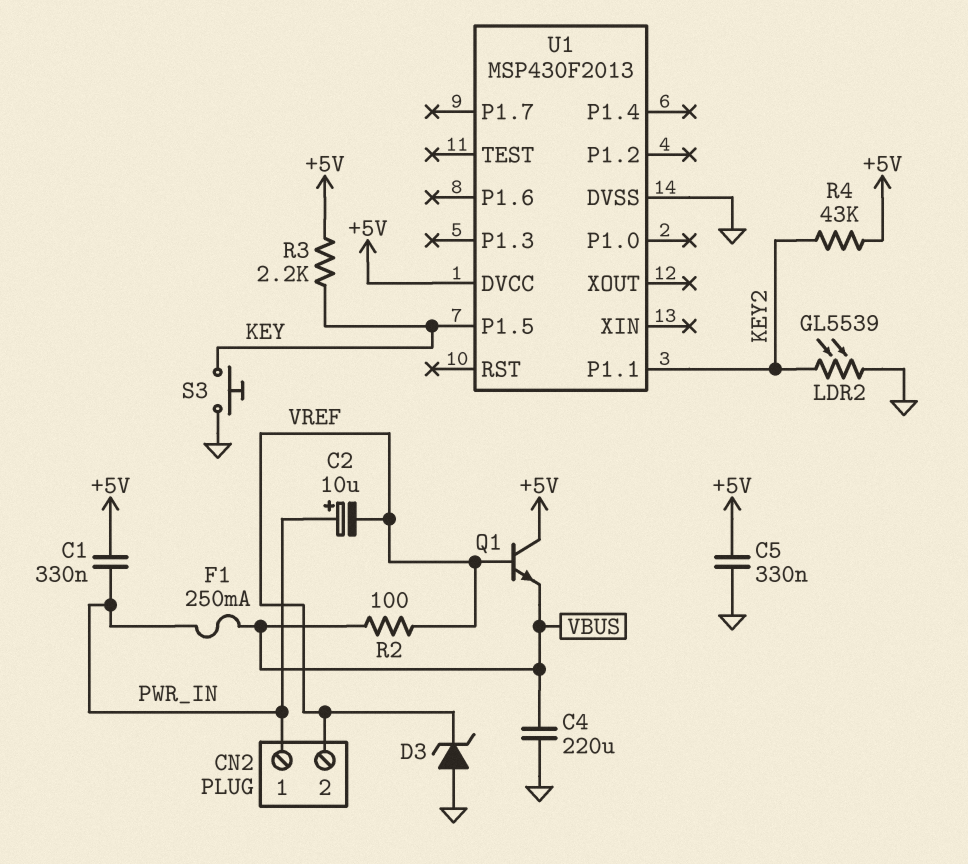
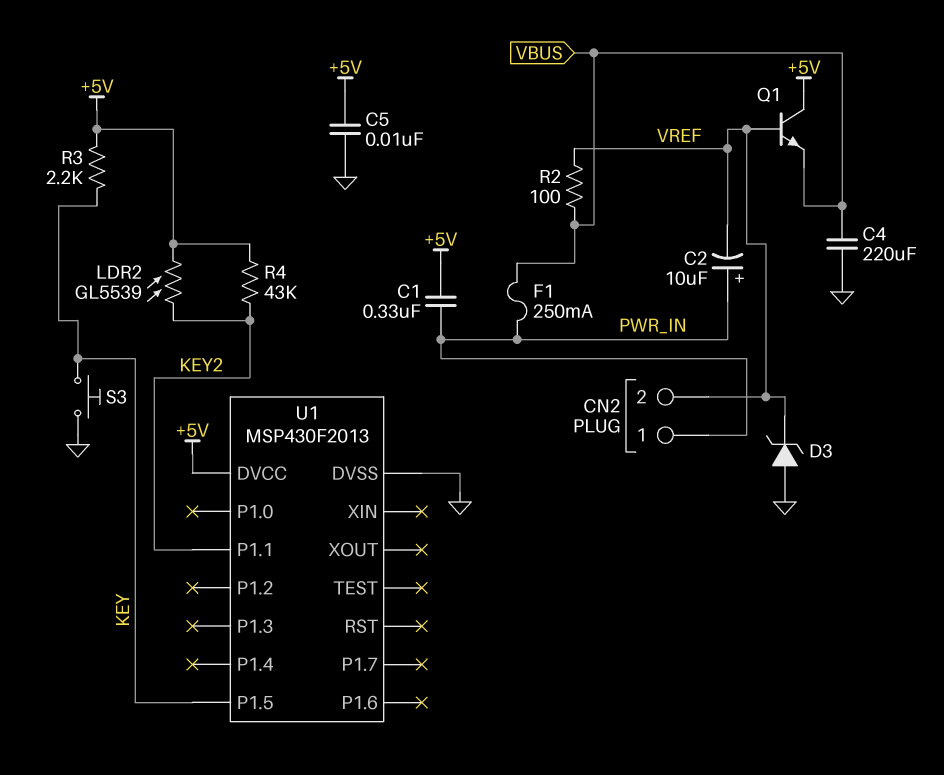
C5: 330nF (+5V, GND) -> 10nF (+5V, GND)
LDR2: GL5539 (GND, KEY2) -> GL5539 (+5V, KEY2)

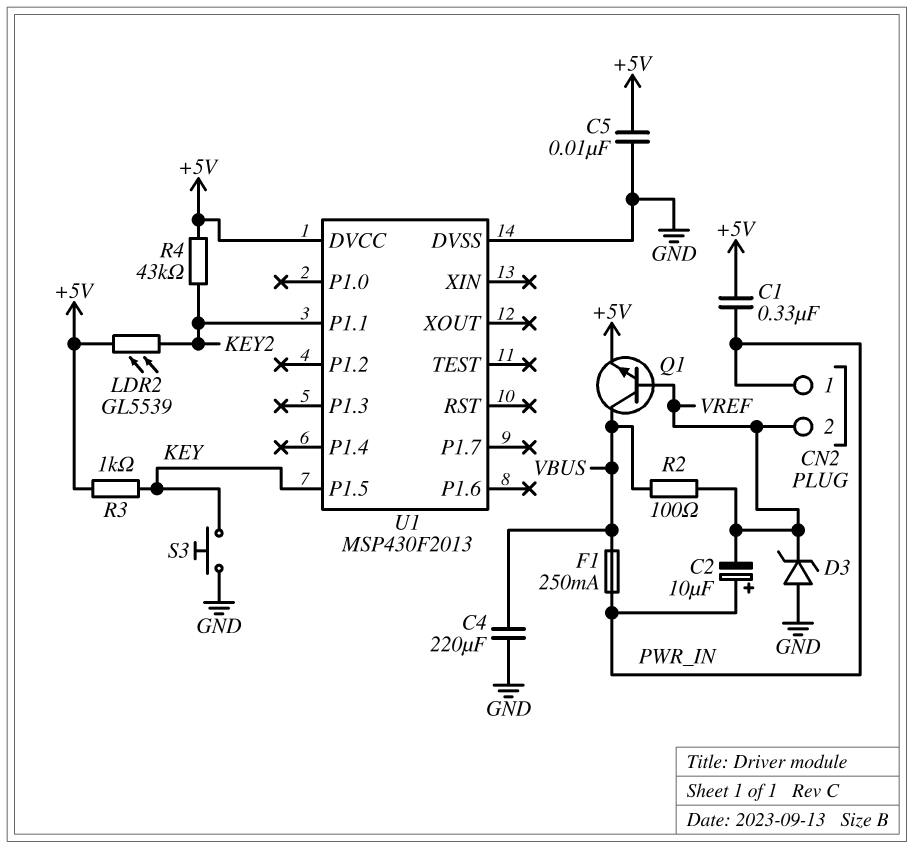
Q1: NPN (B VREF, C +5V, E VBUS) -> NPN (B VREF, C VBUS, E +5V)
R3: 2.2k (+5V, KEY) -> 1k (+5V, KEY)

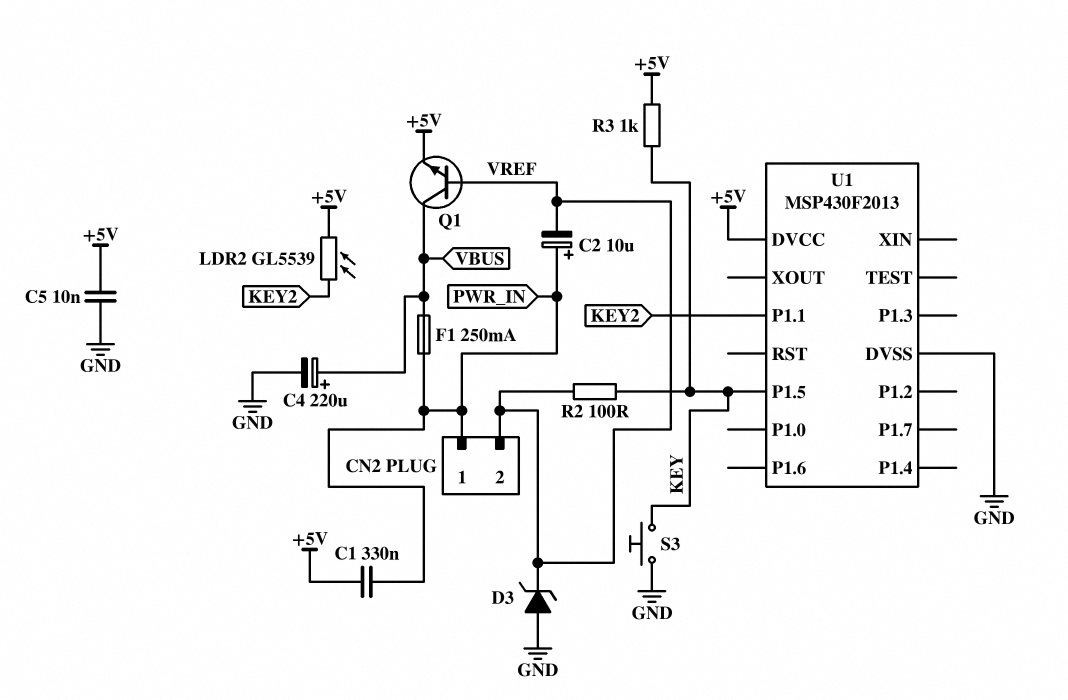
C4: 220uF (GND, VBUS) -> 220uF (plus VBUS, minus GND)
R2: 100 (VBUS, VREF) -> 100 (KEY, VREF)
R4: 43k (+5V, KEY2) -> none

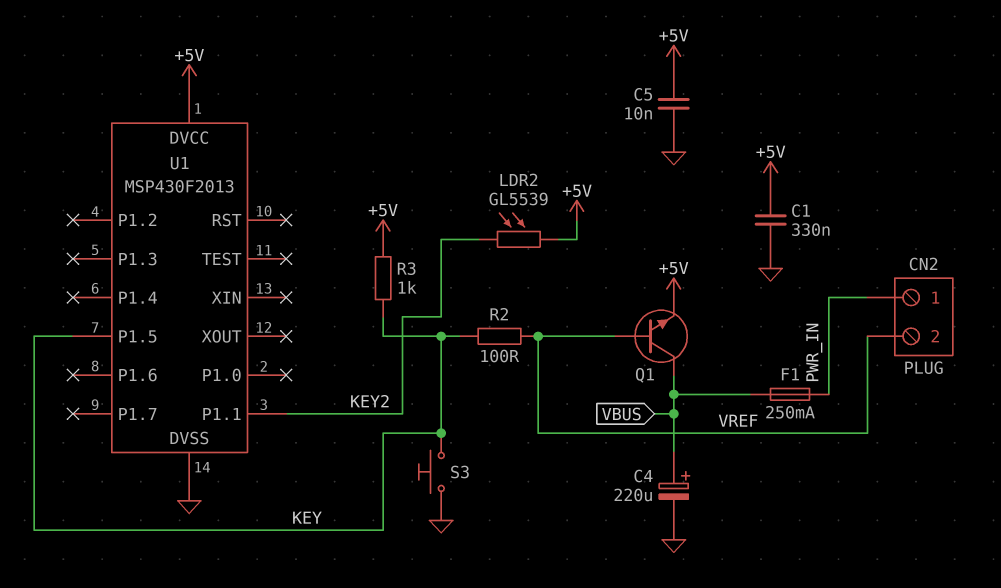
C1: 330nF (+5V, PWR_IN) -> 330nF (+5V, GND)
C2: 10uF (plus PWR_IN, minus VREF) -> none
D3: zener (A GND, K VREF) -> none

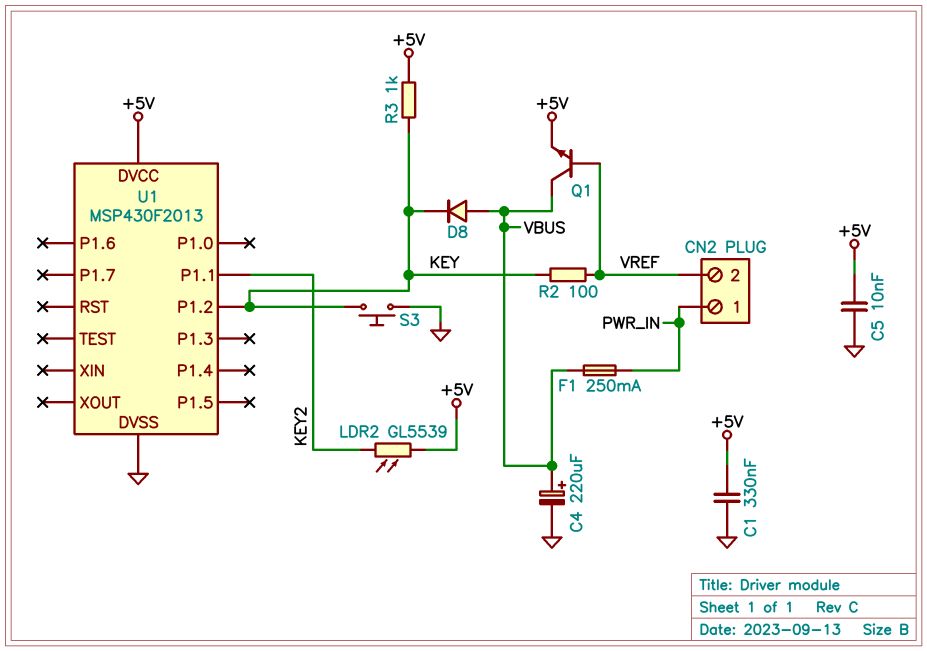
D8: none -> diode (A VBUS, K KEY)
U1 pin P1.2: none -> KEY
U1 pin P1.5: KEY -> none

